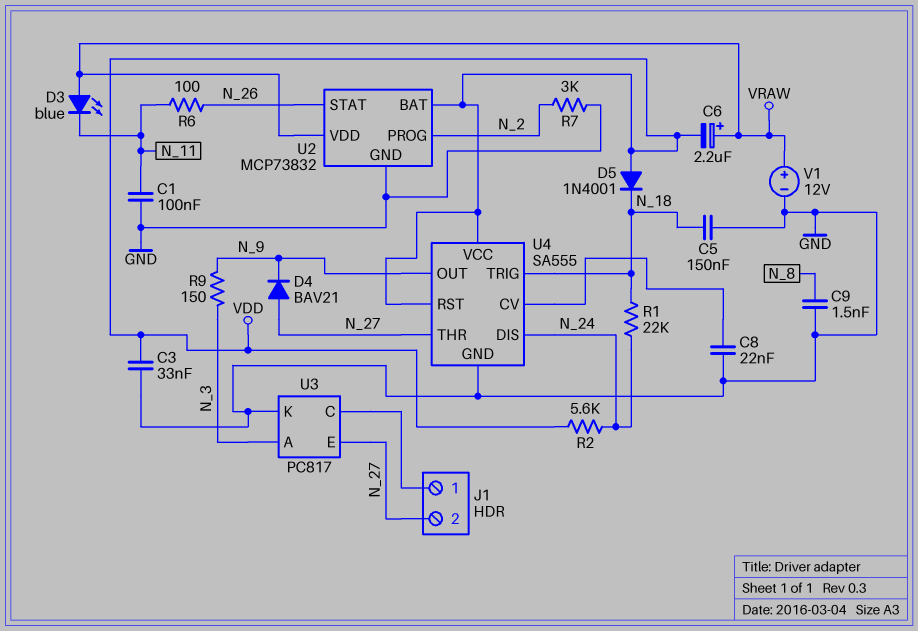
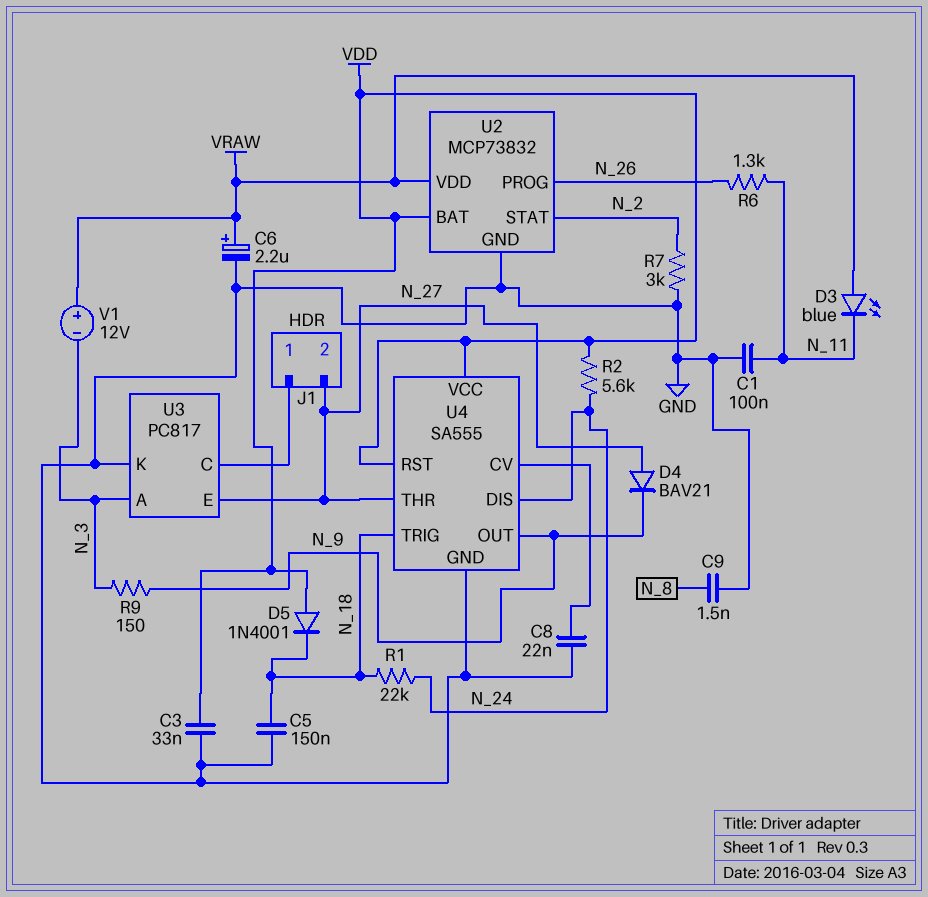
C6: 2.2uF (plus VRAW, minus VDD) -> 2.2uF (plus VRAW, minus GND)
R6: 100 (N_11, N_26) -> 1.3k (N_11, N_26)
U2 pin PROG: N_2 -> N_26
U2 pin STAT: N_26 -> N_2
V1: 12V (plus VRAW, minus GND) -> 12V (plus VRAW, minus N_3)

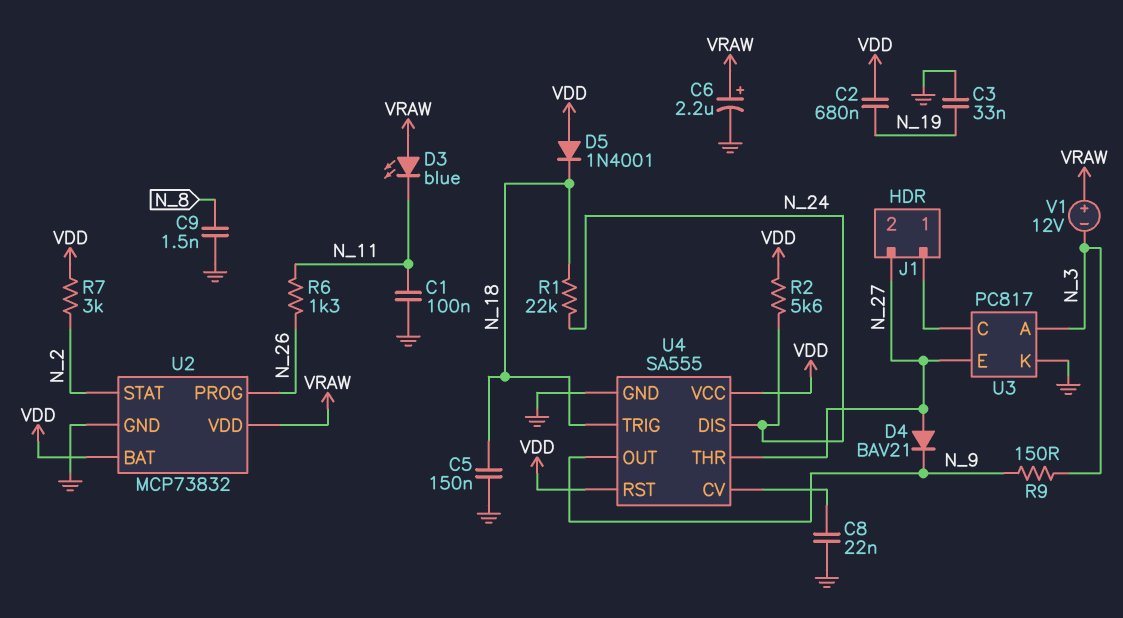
C2: none -> 680nF (N_19, VDD)
C3: 33nF (GND, VDD) -> 33nF (GND, N_19)
R7: 3k (GND, N_2) -> 3k (N_2, VDD)

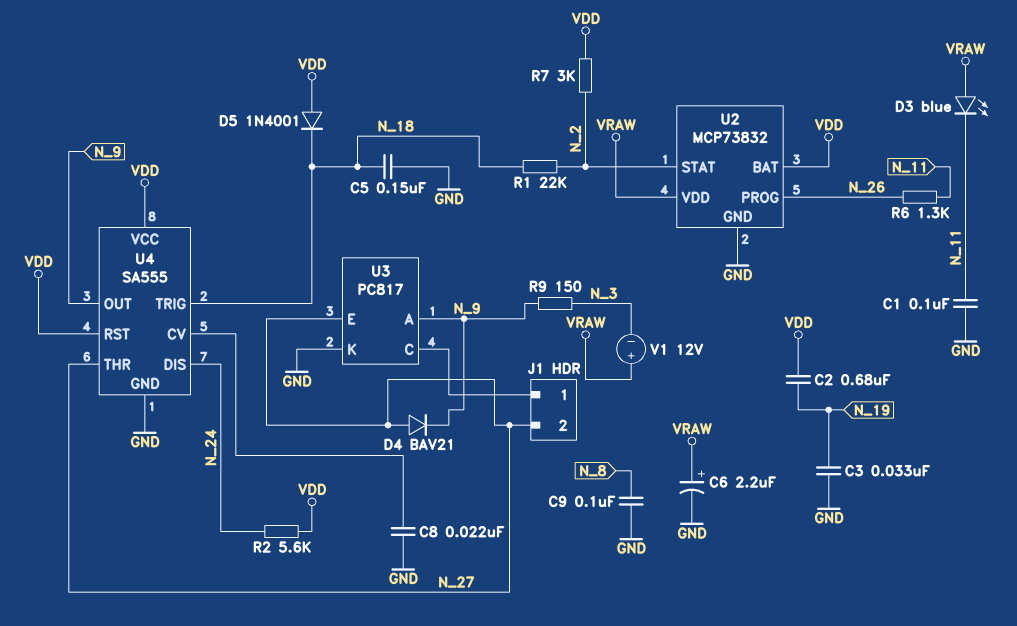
C9: 1.5nF (GND, N_8) -> 100nF (GND, N_8)
R1: 22k (N_18, N_24) -> 22k (N_2, N_18)
U3 pin A: N_3 -> N_9

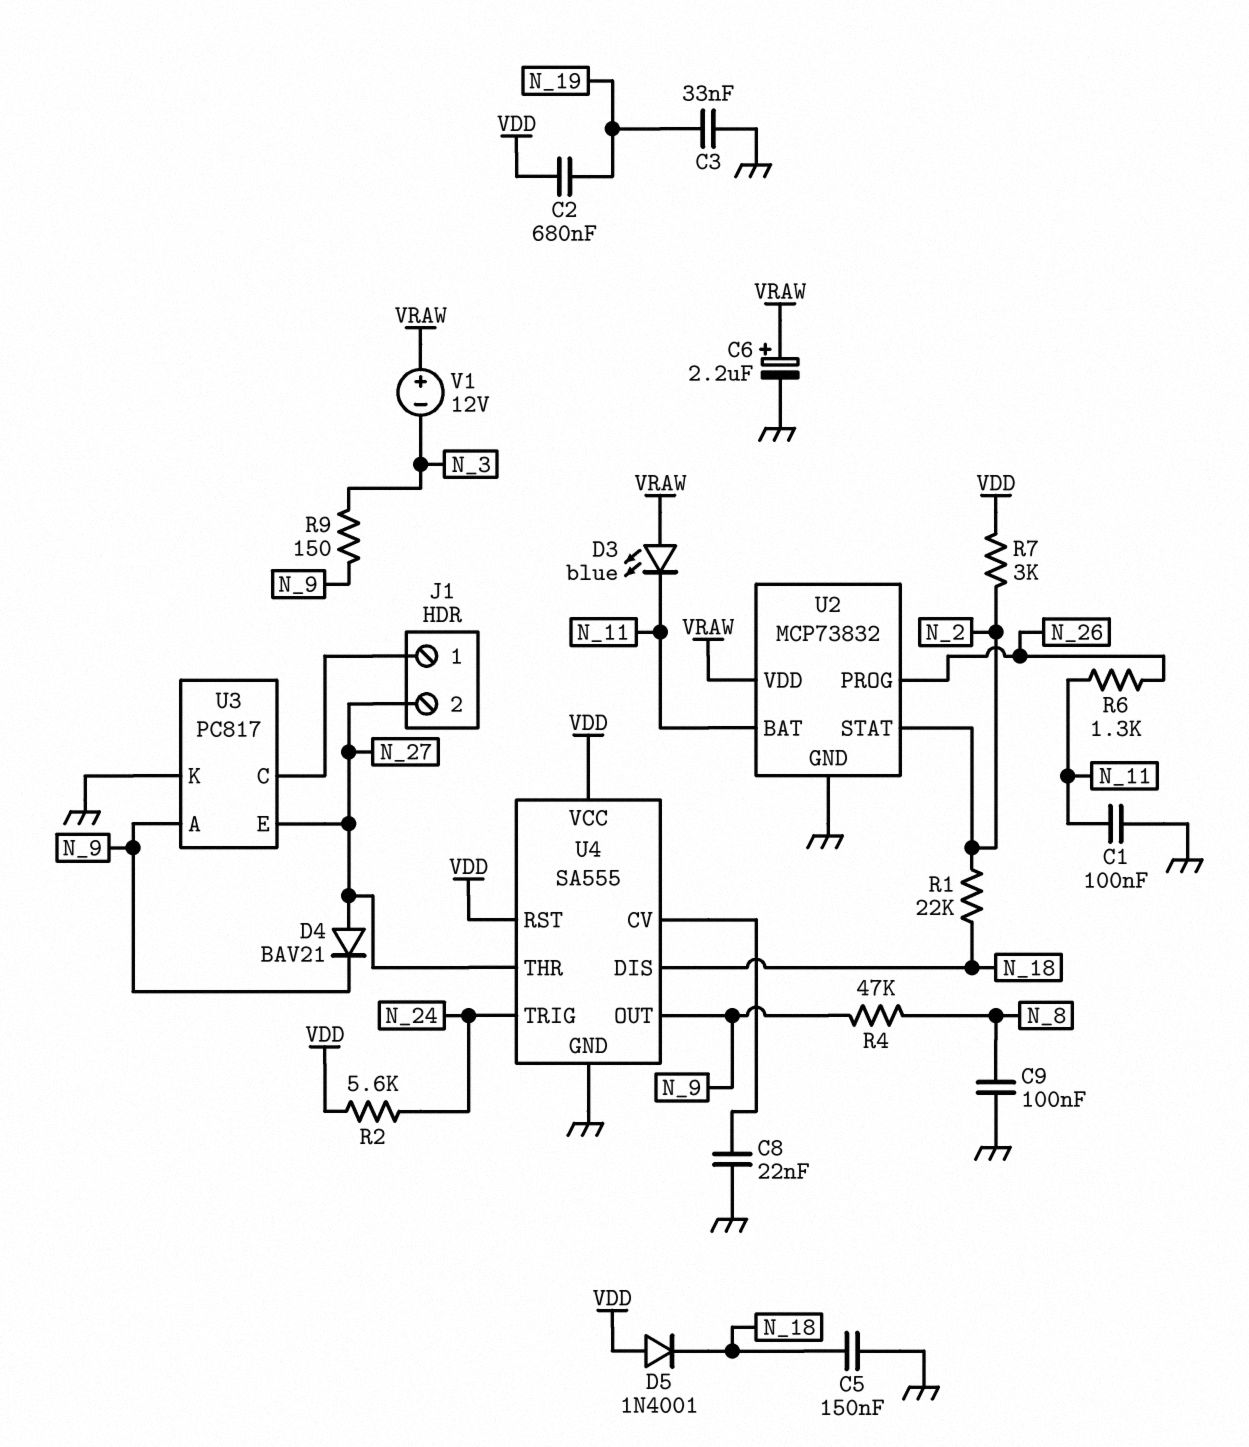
R4: none -> 47k (N_8, N_9)
U2 pin BAT: VDD -> N_11
U4 pin DIS: N_24 -> N_18
U4 pin TRIG: N_18 -> N_24

